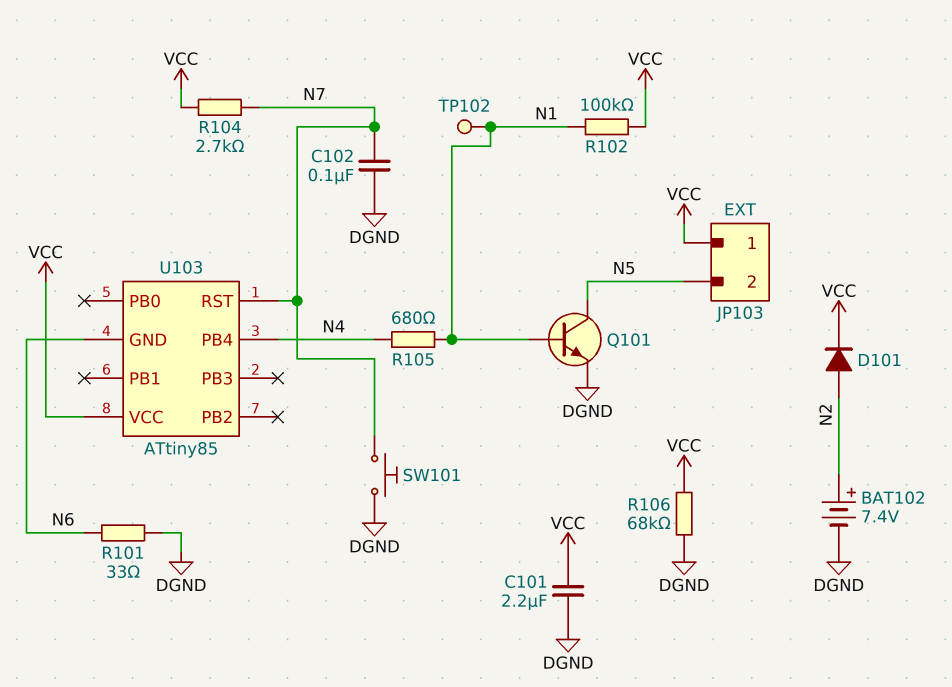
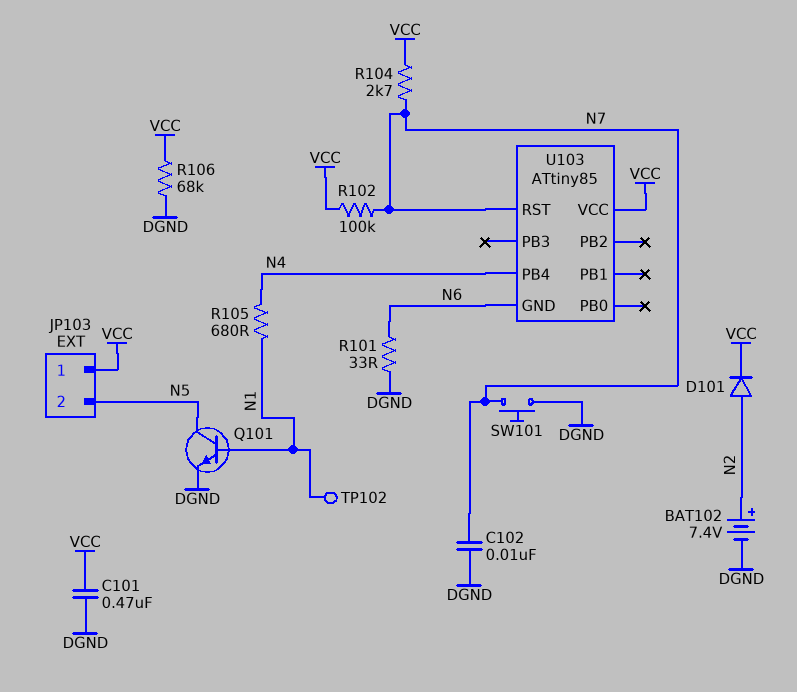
C101: 2.2uF (DGND, VCC) -> 470nF (DGND, VCC)
C102: 100nF (DGND, N7) -> 10nF (DGND, N7)
R102: 100k (N1, VCC) -> 100k (N7, VCC)

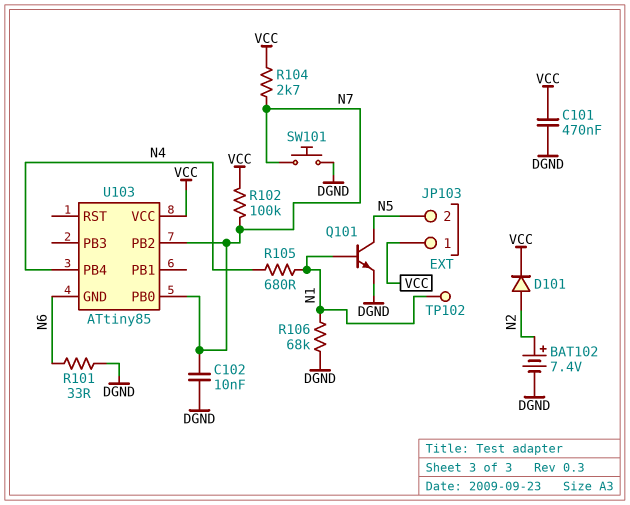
R106: 68k (DGND, VCC) -> 68k (DGND, N1)
U103 pin PB0: none -> N7
U103 pin PB2: none -> N7
U103 pin RST: N7 -> none

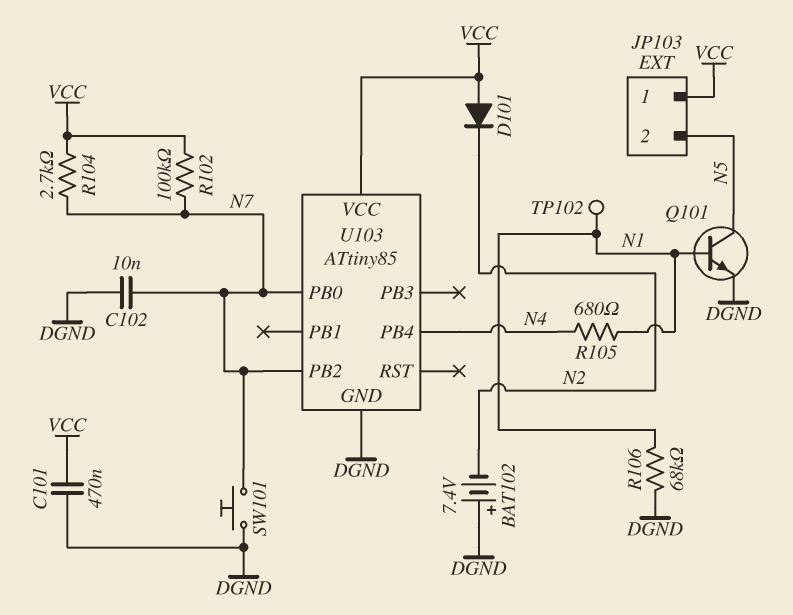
BAT102: 7.4V (plus N2, minus DGND) -> 7.4V (plus DGND, minus N2)
D101: diode (A N2, K VCC) -> diode (A VCC, K N2)
R101: 33 (DGND, N6) -> none
U103 pin GND: N6 -> DGND

